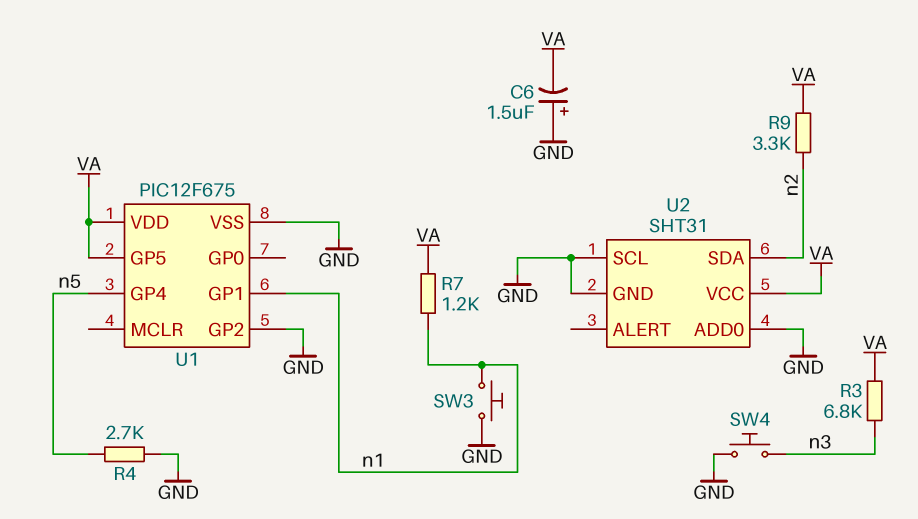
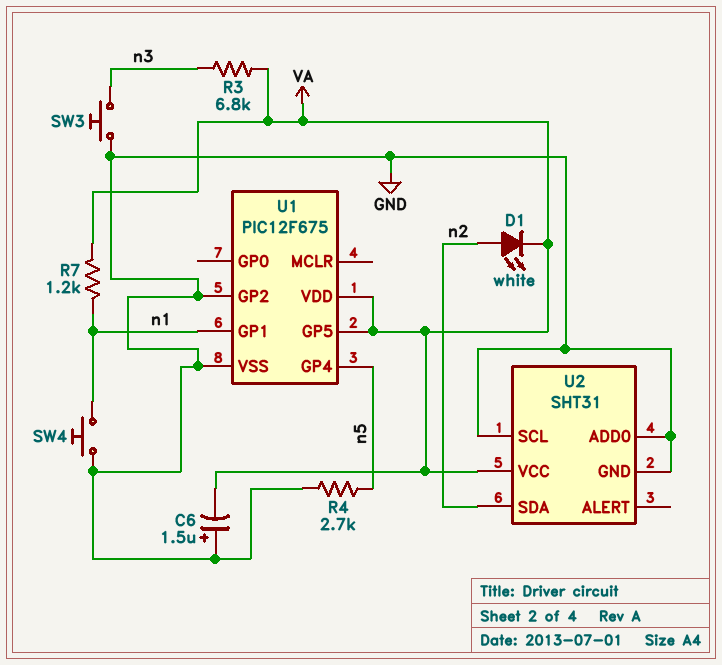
D1: none -> LED white (A n2, K VA)
R9: 3.3k (VA, n2) -> none
SW3: button (GND, n1) -> button (GND, n3)
SW4: button (GND, n3) -> button (GND, n1)

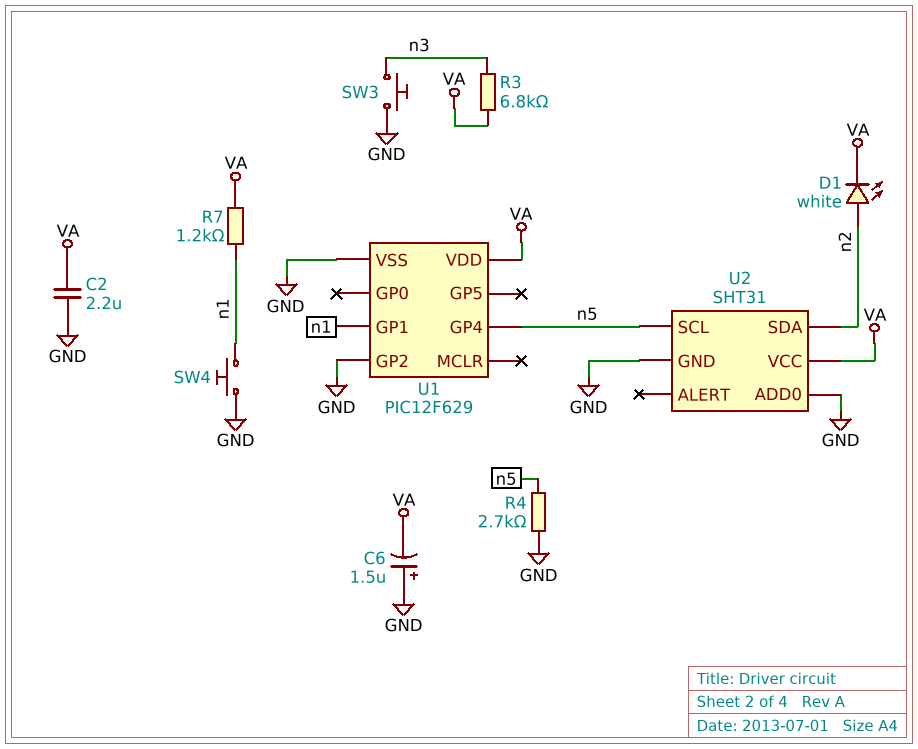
C2: none -> 2.2uF (GND, VA)
U1: PIC12F675 -> PIC12F629
U1 pin GP5: VA -> none
U2 pin SCL: GND -> n5

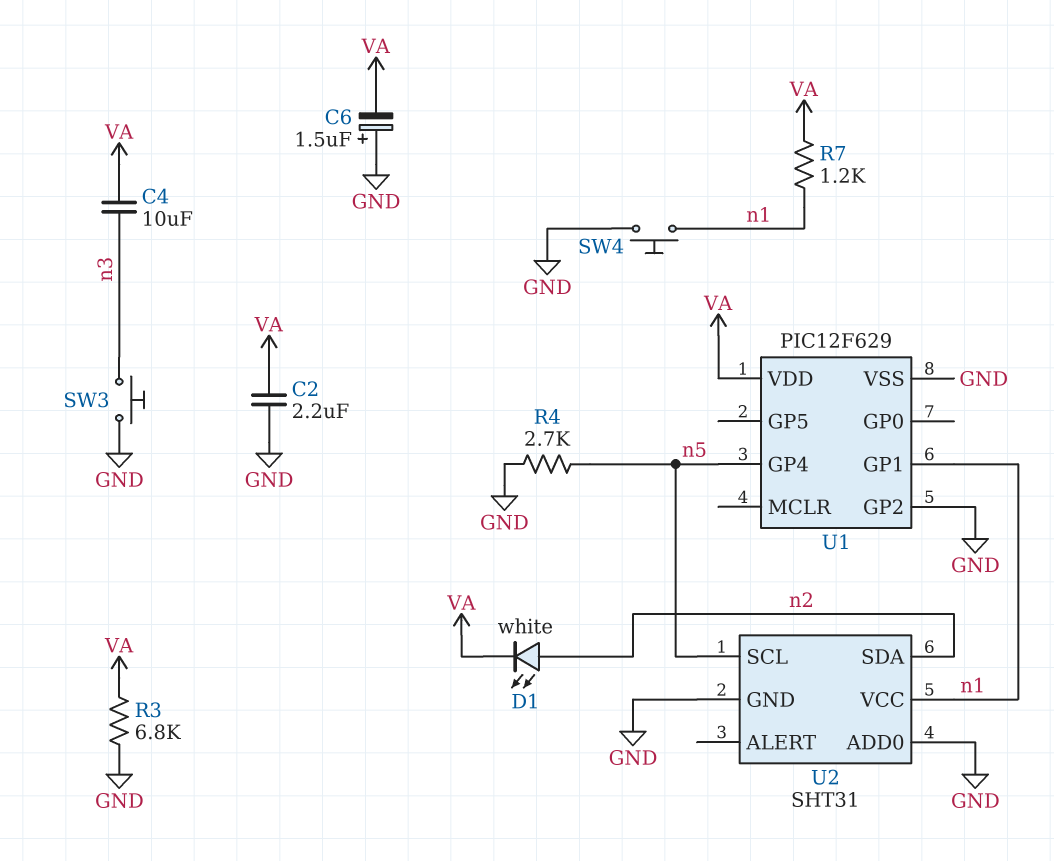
C4: none -> 10uF (VA, n3)
R3: 6.8k (VA, n3) -> 6.8k (GND, VA)
U2 pin VCC: VA -> n1

